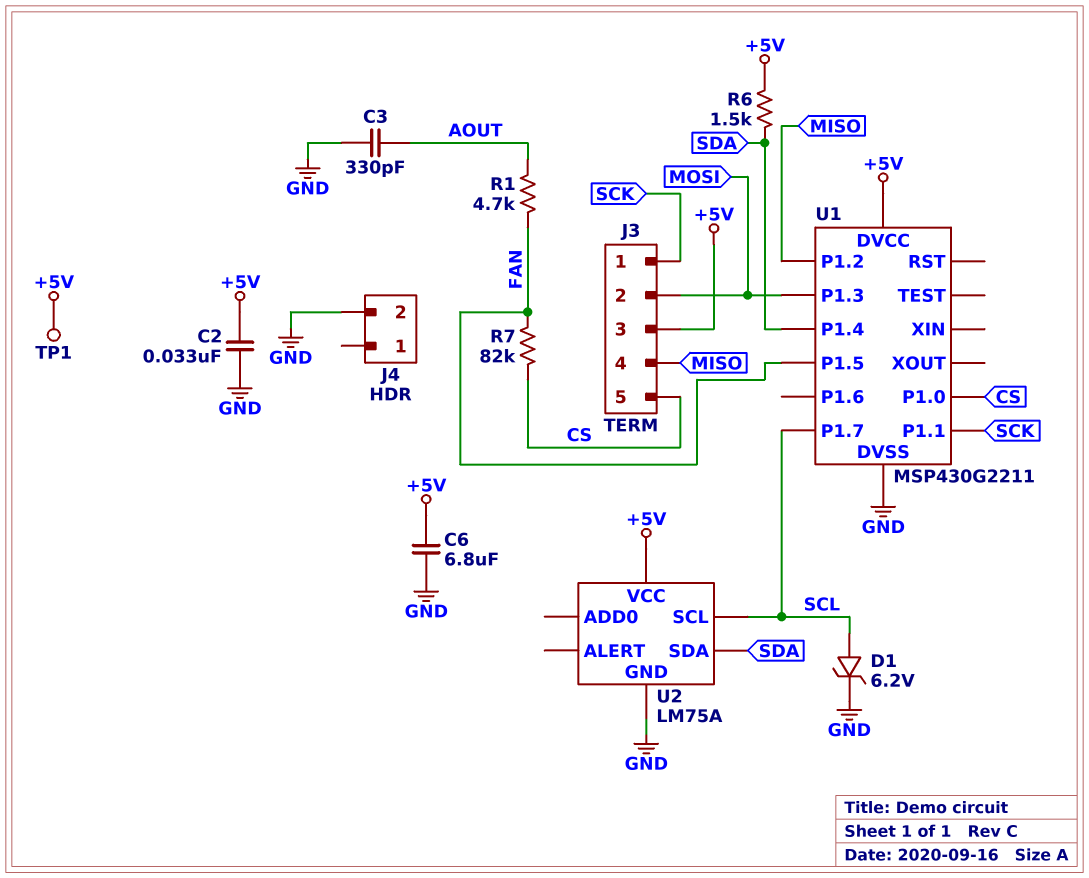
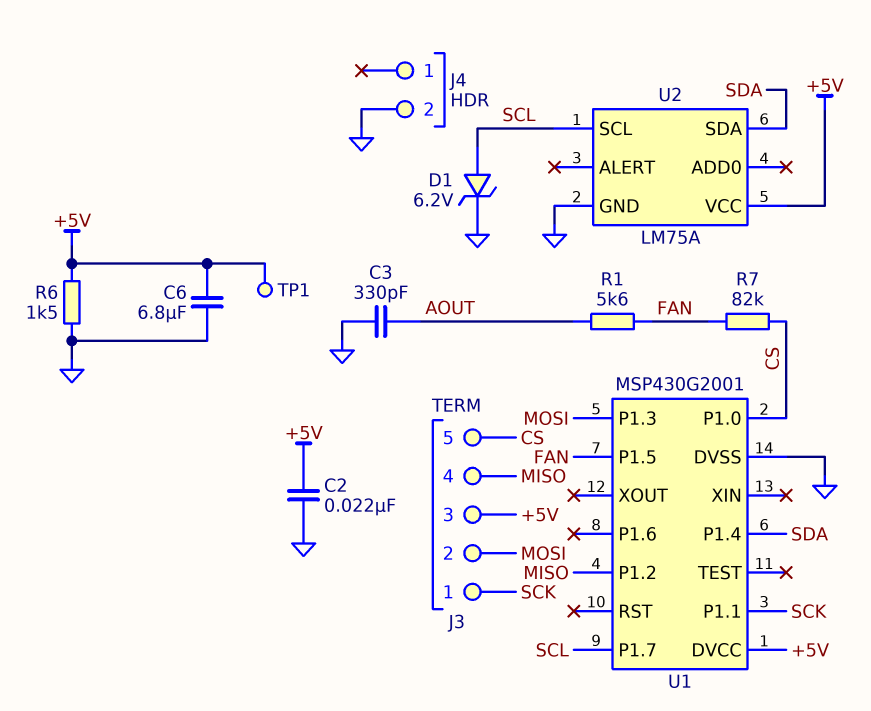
C2: 33nF (+5V, GND) -> 22nF (+5V, GND)
R1: 4.7k (AOUT, FAN) -> 5.6k (AOUT, FAN)
R6: 1.5k (+5V, SDA) -> 1.5k (+5V, GND)
U1: MSP430G2211 -> MSP430G2001

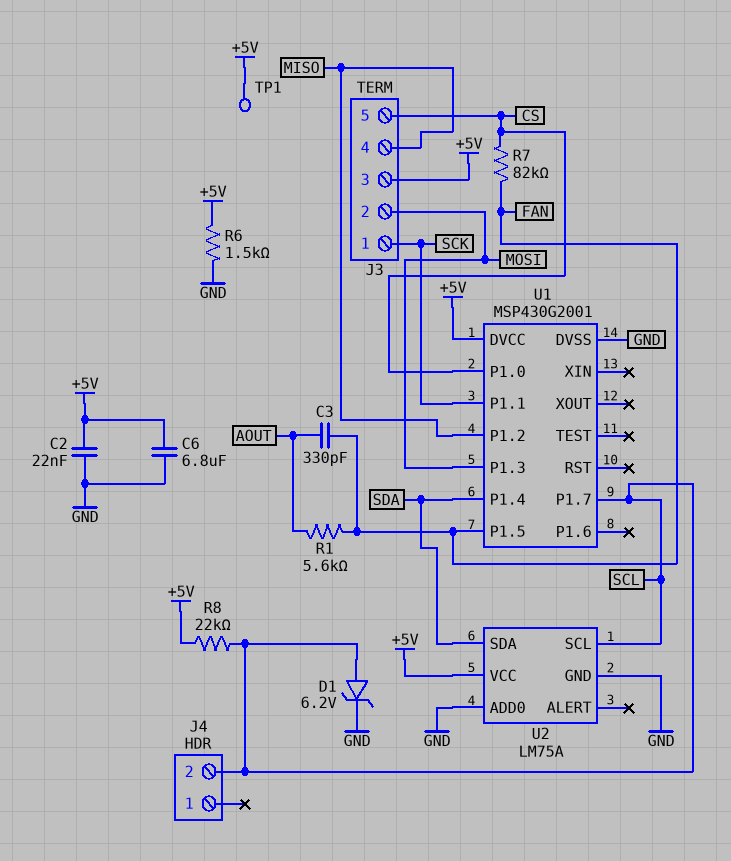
C3: 330pF (AOUT, GND) -> 330pF (AOUT, FAN)
J4 pin 2: GND -> SCL
R8: none -> 22k (+5V, SCL)
U2 pin ADD0: none -> GND

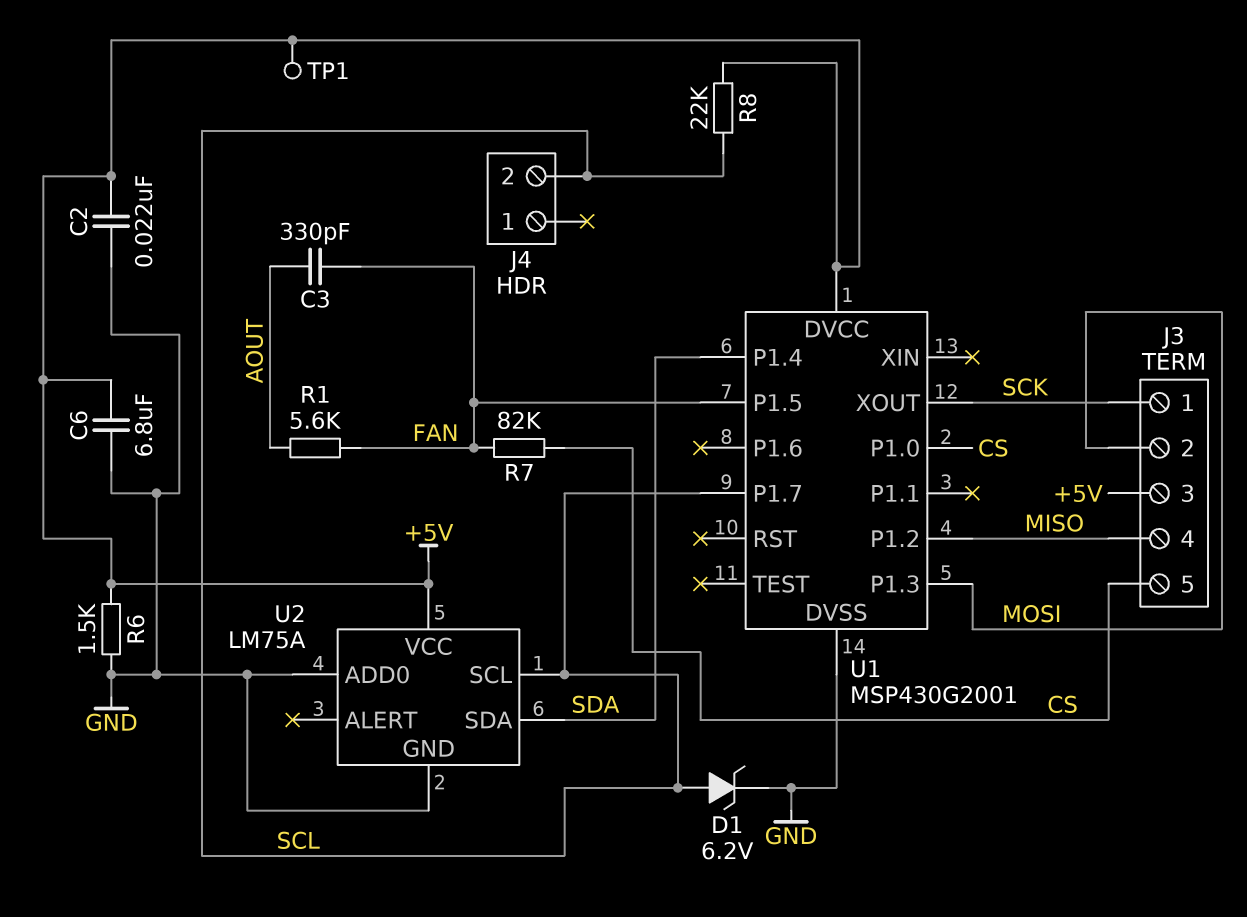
U1 pin P1.1: SCK -> none
U1 pin XOUT: none -> SCK

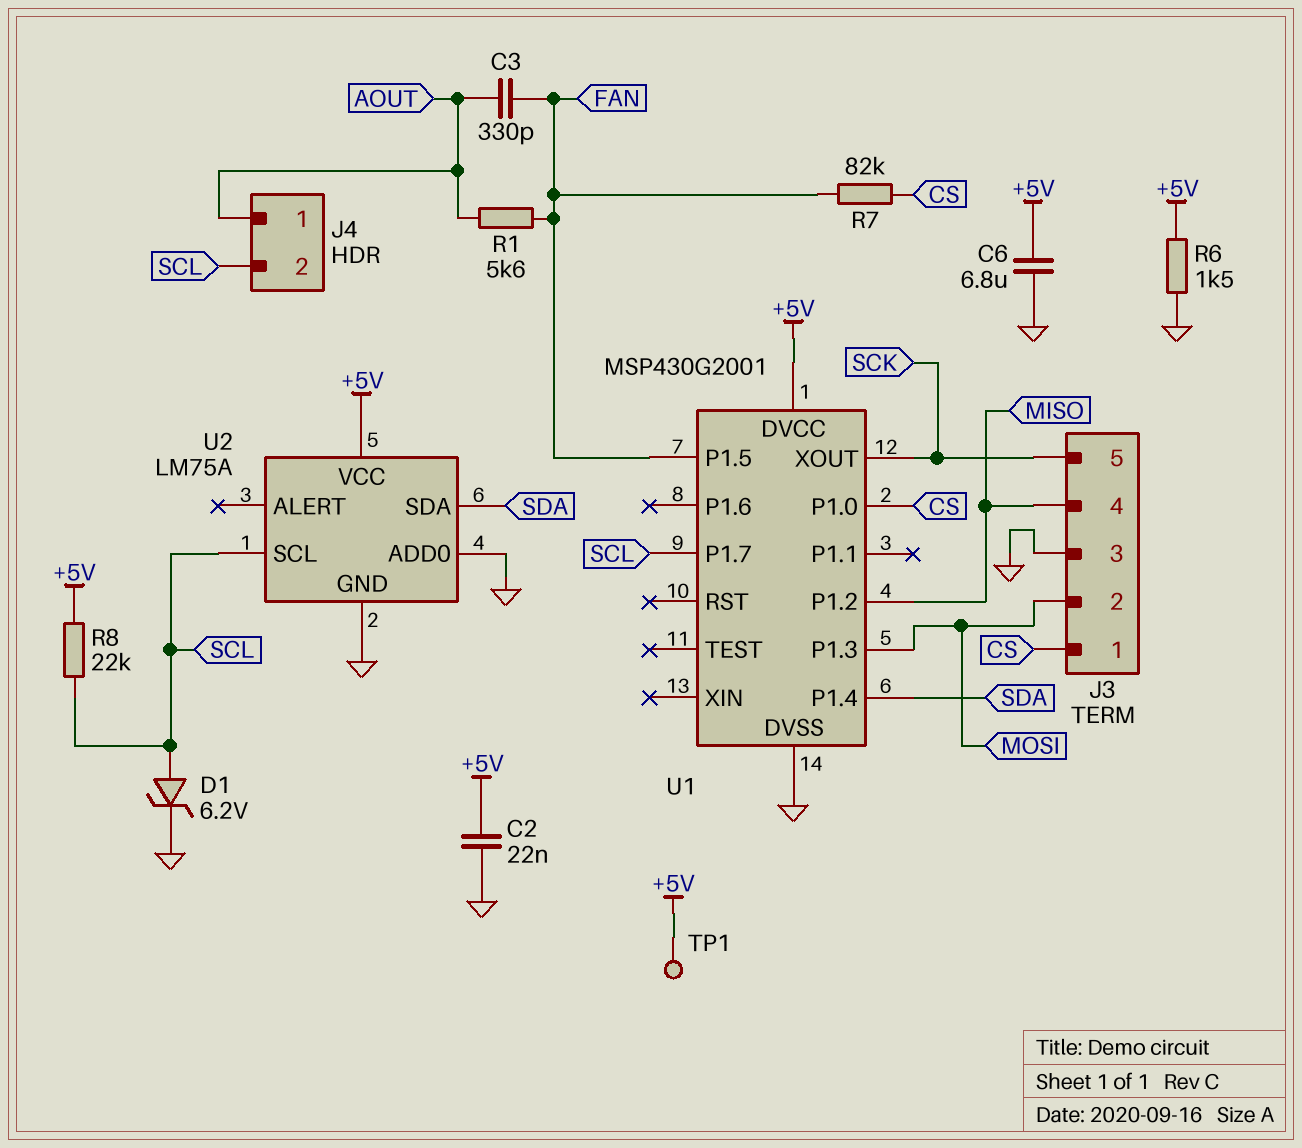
J3 pin 1: SCK -> CS
J3 pin 3: +5V -> GND
J3 pin 5: CS -> SCK
J4 pin 1: none -> AOUT

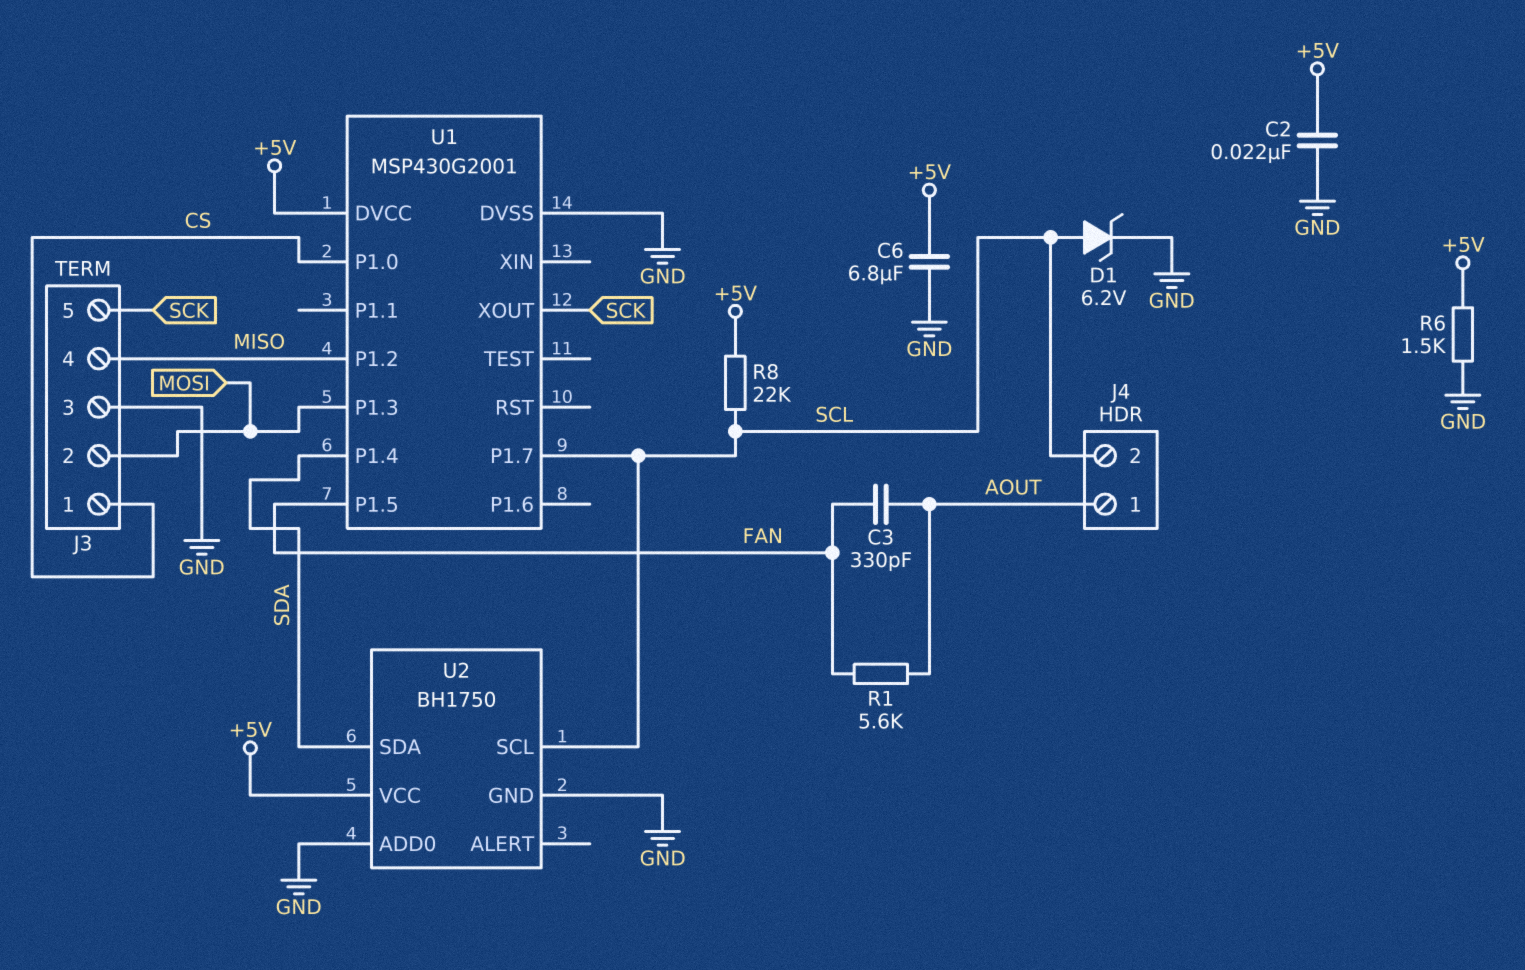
R7: 82k (CS, FAN) -> none
TP1: test point (+5V) -> none
U2: LM75A -> BH1750

